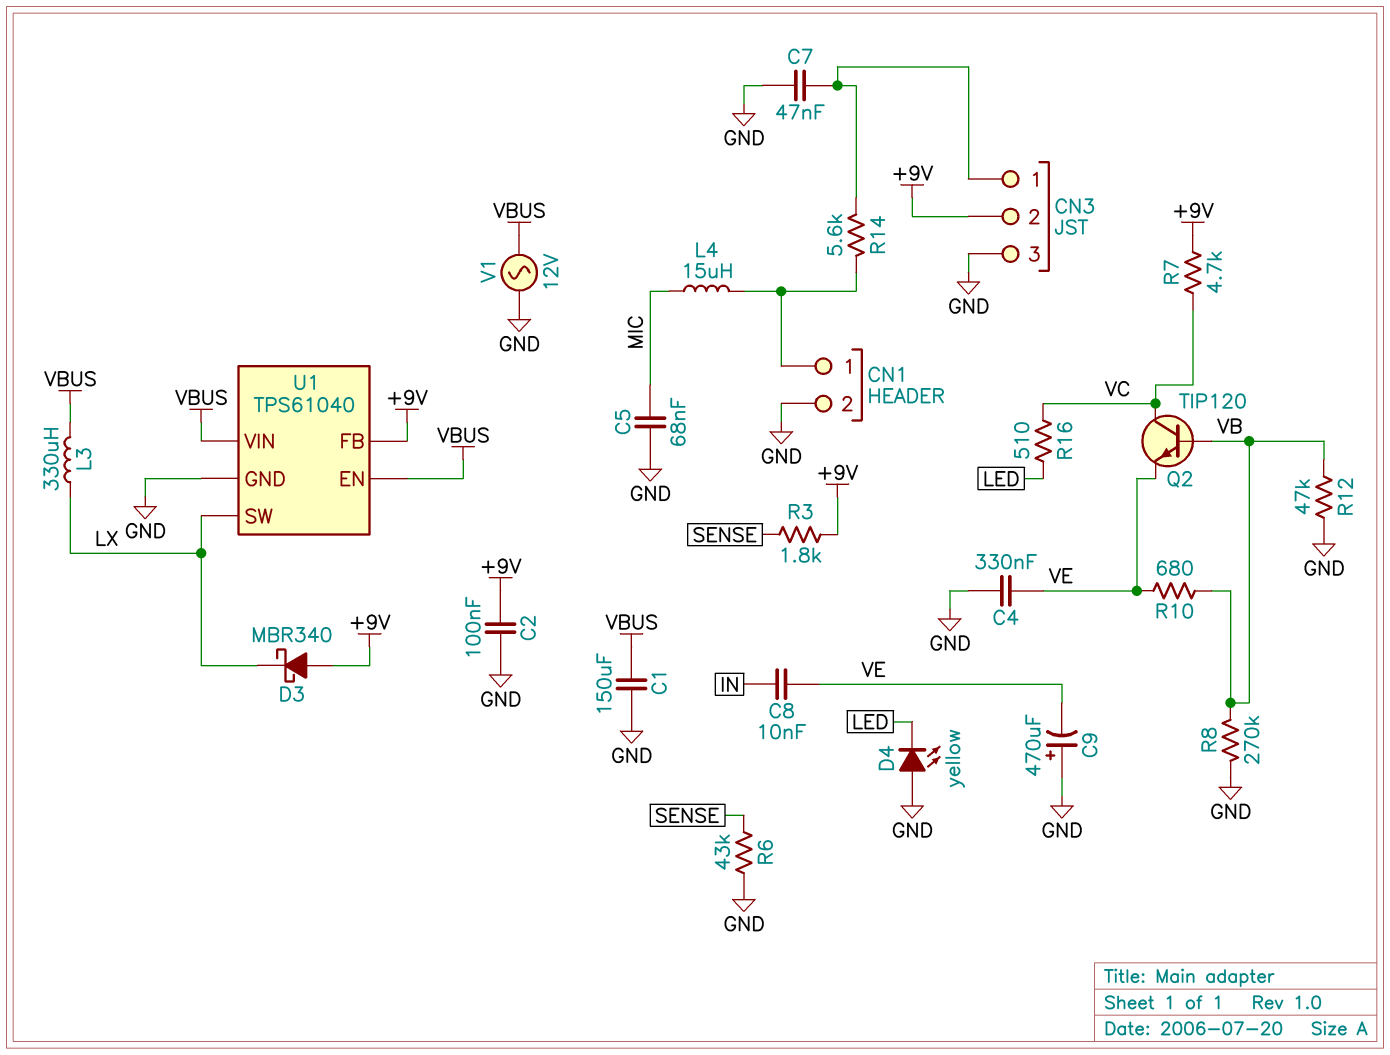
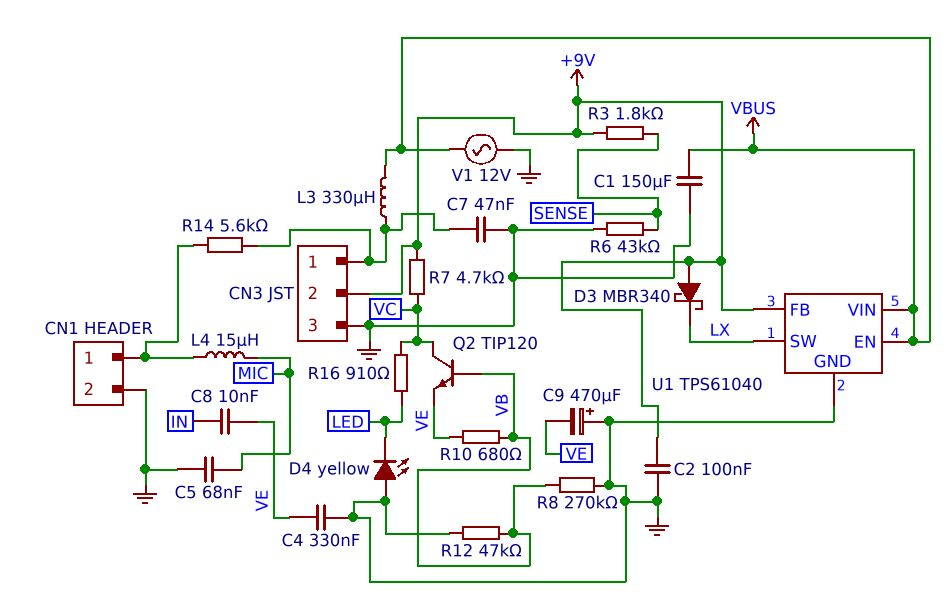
L3: 330uH (LX, VBUS) -> 330uH (CN3/1, VBUS)
R16: 510 (LED, VC) -> 910 (LED, VC)

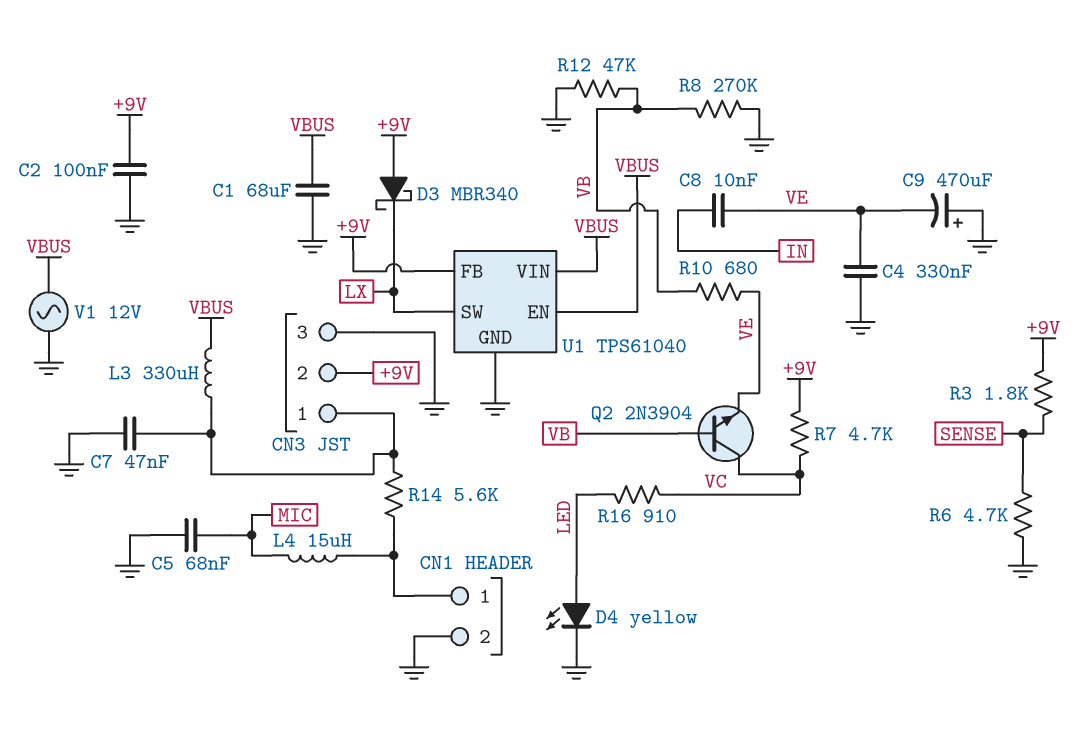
C1: 150uF (GND, VBUS) -> 68uF (GND, VBUS)
D4: LED yellow (A GND, K LED) -> LED yellow (A LED, K GND)
Q2: NPN TIP120 (B VB, C VC, E VE) -> NPN 2N3904 (B VB, C VC, E VE)
R6: 43k (GND, SENSE) -> 4.7k (GND, SENSE)

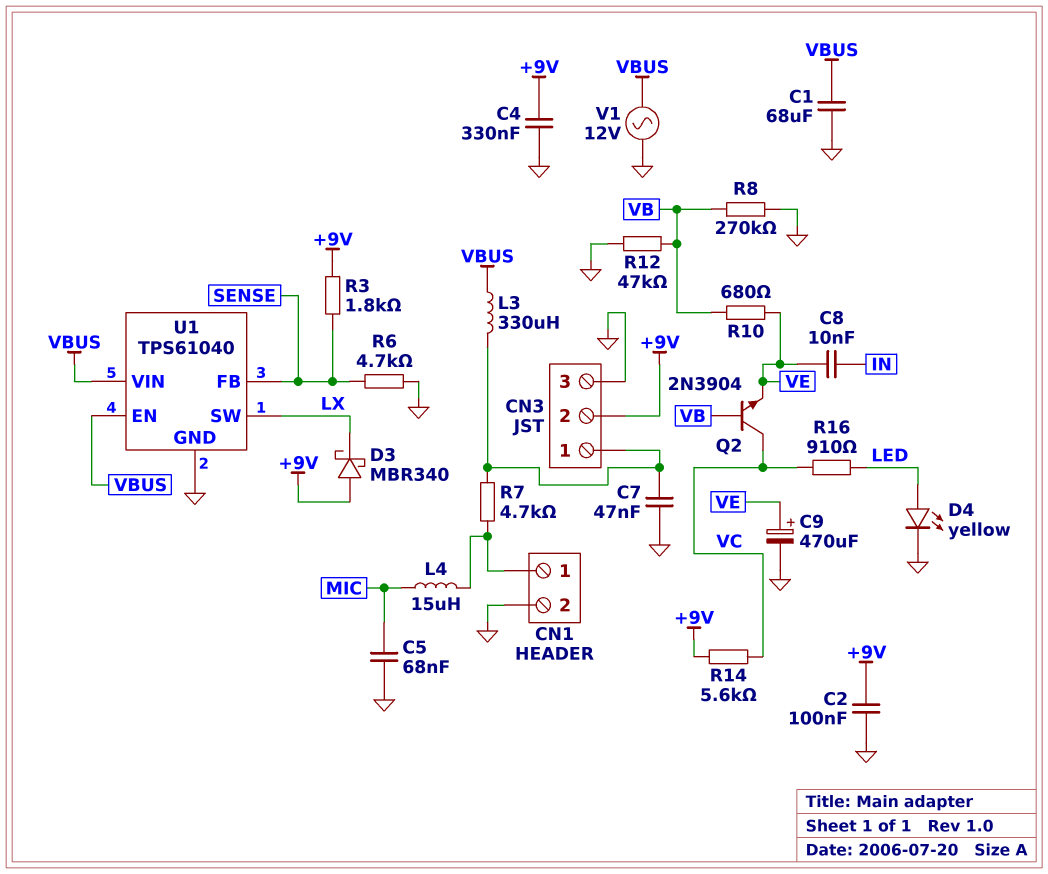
C4: 330nF (GND, VE) -> 330nF (+9V, GND)
C9: 470uF (plus GND, minus VE) -> 470uF (plus VE, minus GND)
R7: 4.7k (+9V, VC) -> 4.7k (CN1/1, CN3/1)
R14: 5.6k (CN1/1, CN3/1) -> 5.6k (+9V, VC)
U1 pin FB: +9V -> SENSE

